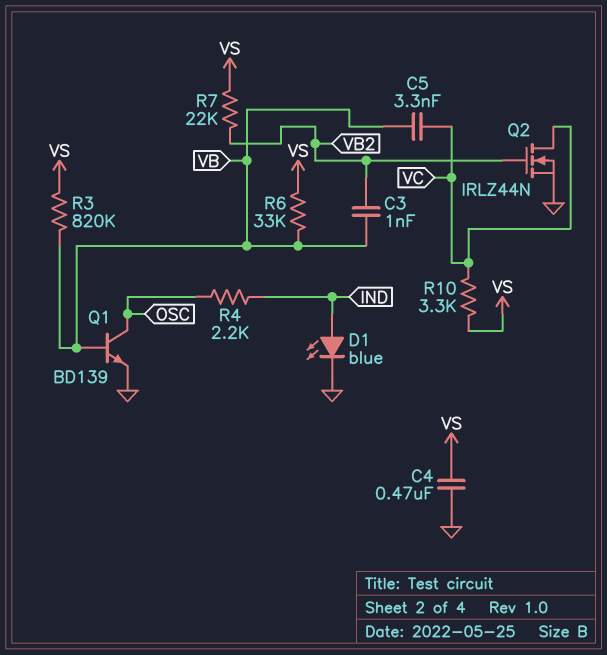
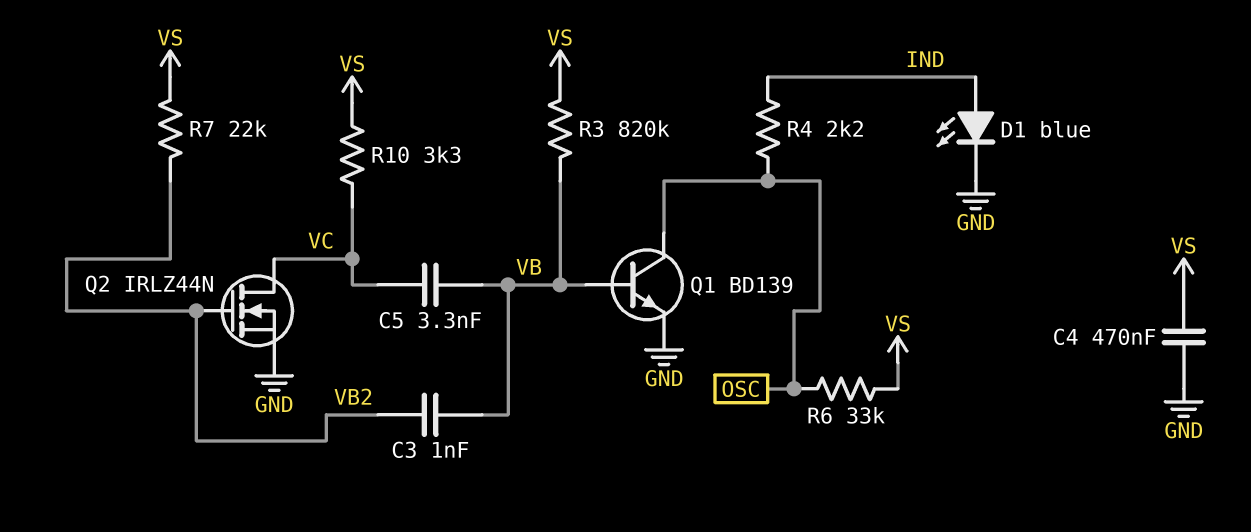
R6: 33k (VB, VS) -> 33k (OSC, VS)

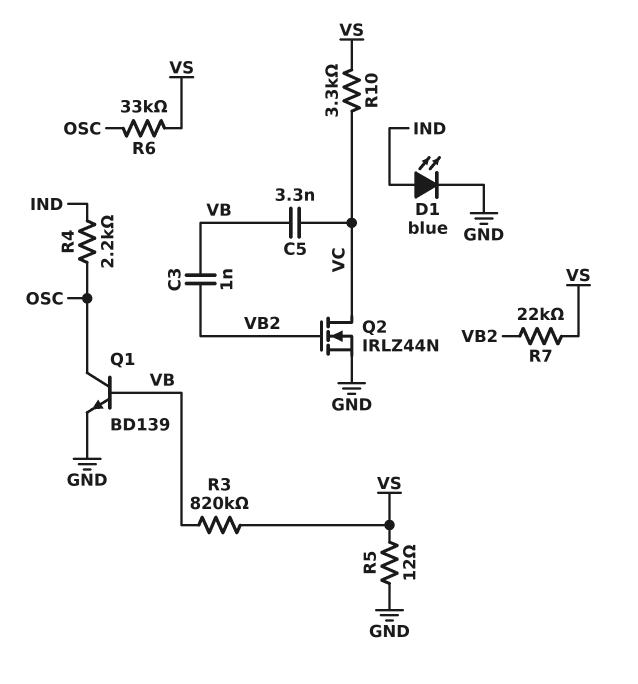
C4: 470nF (GND, VS) -> none
R5: none -> 12 (GND, VS)

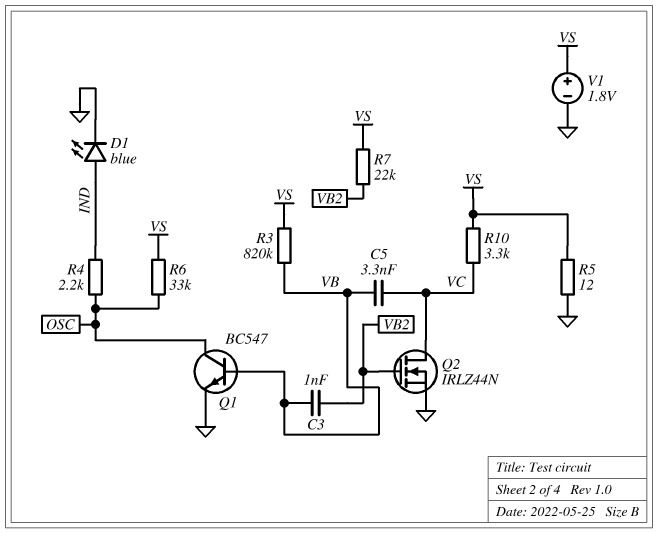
Q1: NPN BD139 (B VB, C OSC, E GND) -> NPN BC547 (B VB, C OSC, E GND)
V1: none -> 1.8V (plus VS, minus GND)

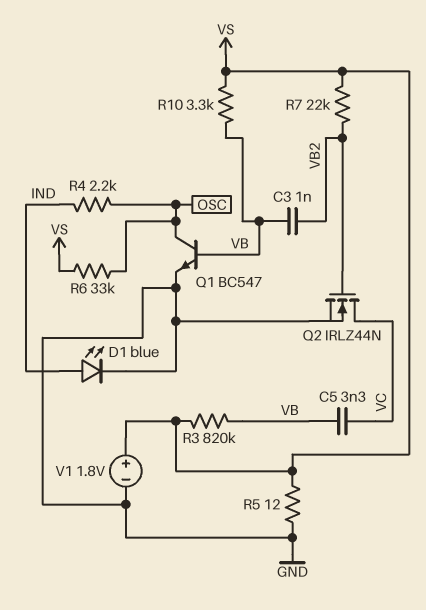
R10: 3.3k (VC, VS) -> 3.3k (VB, VS)

